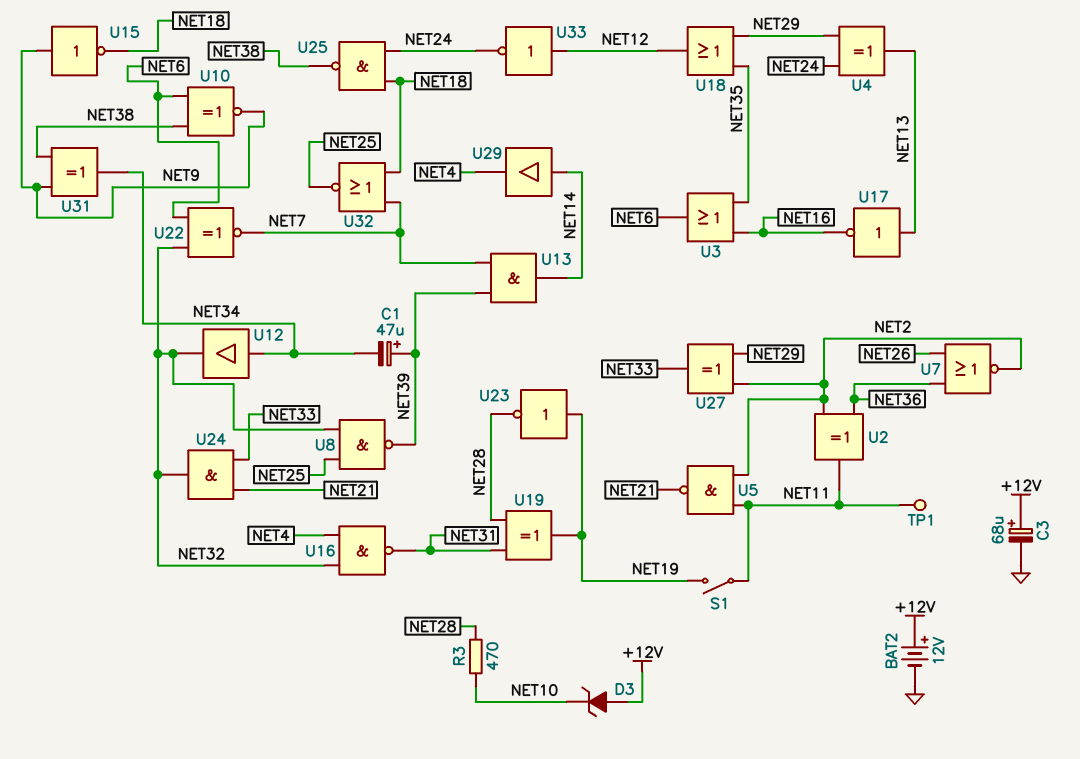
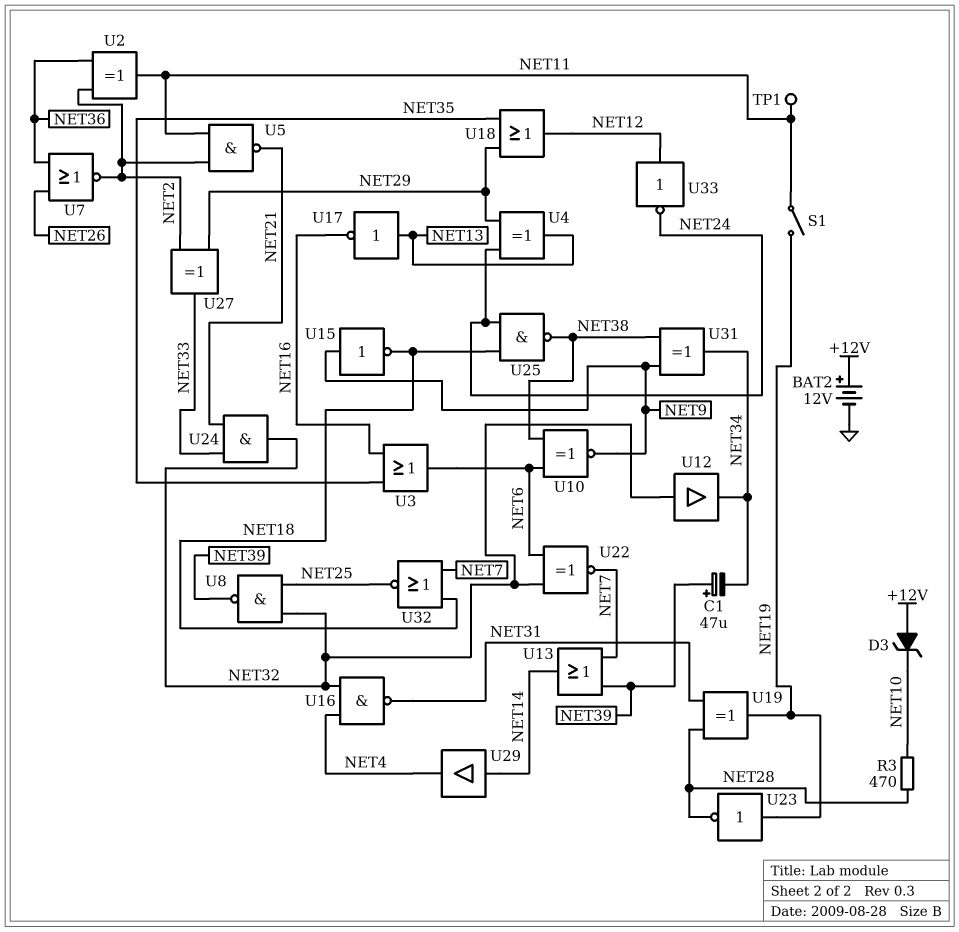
C3: 68uF (plus +12V, minus GND) -> none
U12: buffer (in NET34, out NET32) -> buffer (in NET32, out NET34)
U13: AND (in NET7, in NET39, out NET14) -> OR (in NET7, in NET39, out NET14)

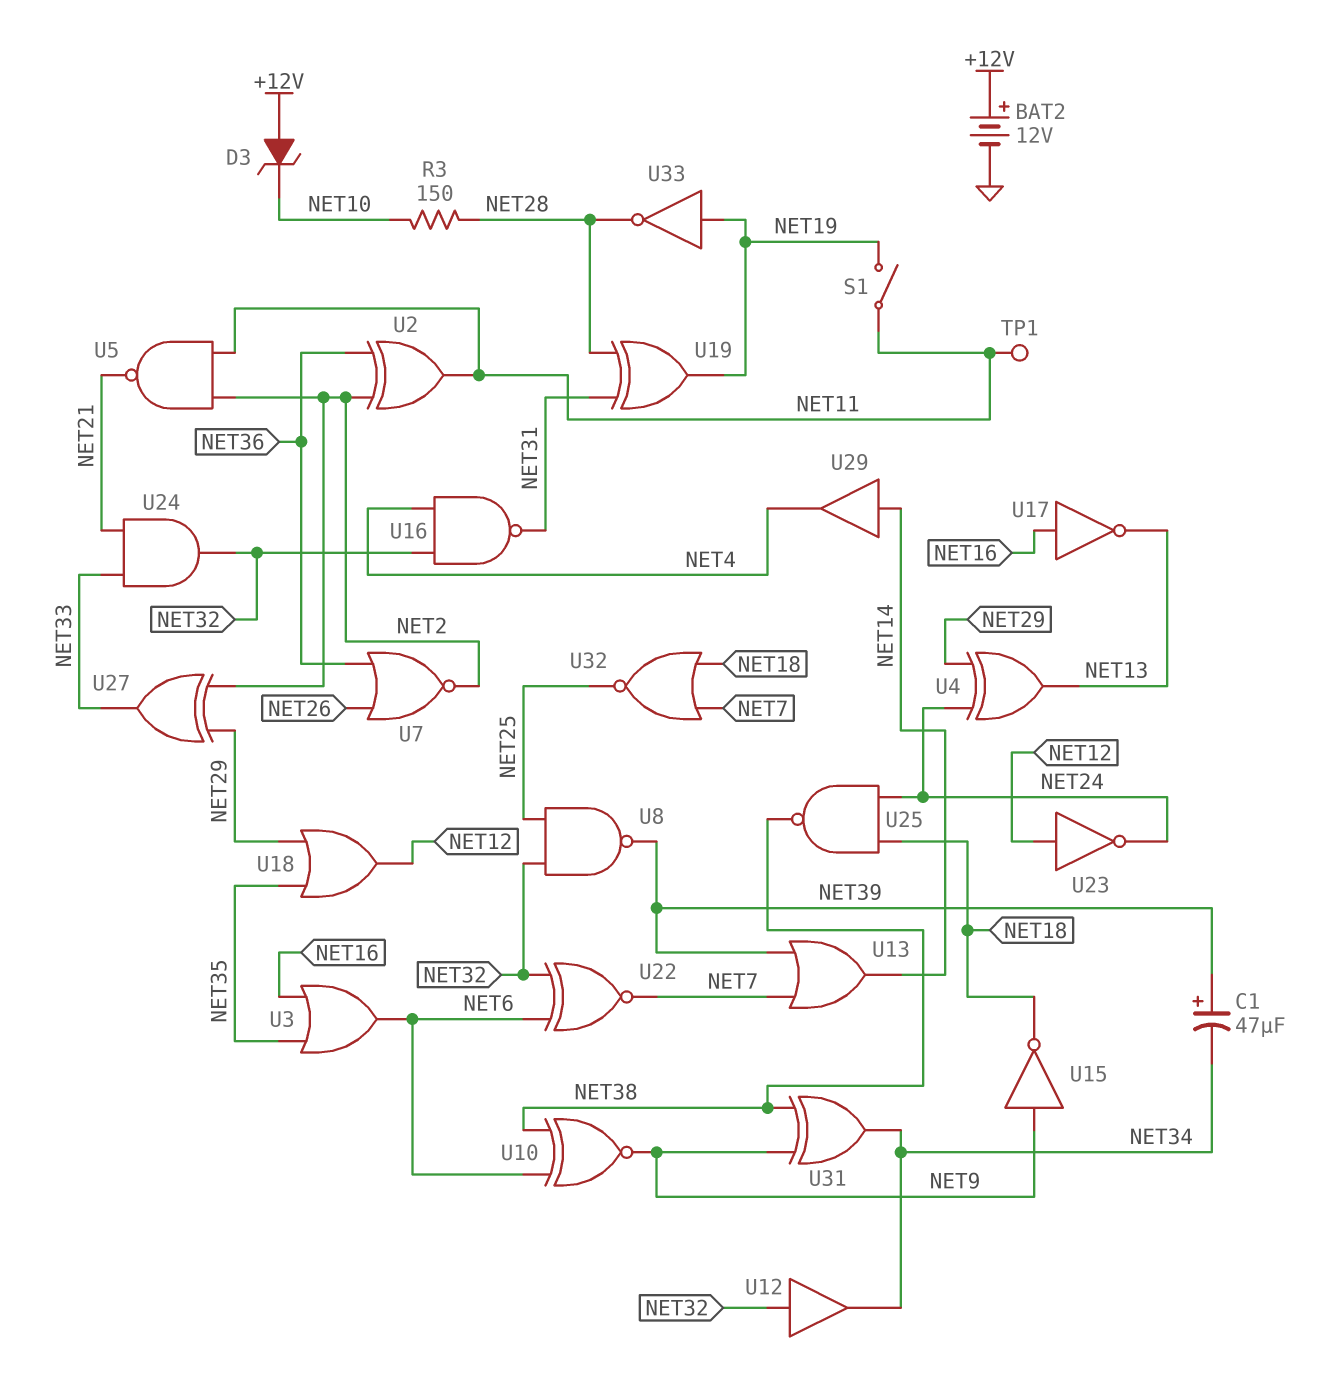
R3: 470 (NET10, NET28) -> 150 (NET10, NET28)
U17: NOT (in NET13, out NET16) -> NOT (in NET16, out NET13)
U23: NOT (in NET19, out NET28) -> NOT (in NET12, out NET24)
U33: NOT (in NET12, out NET24) -> NOT (in NET19, out NET28)

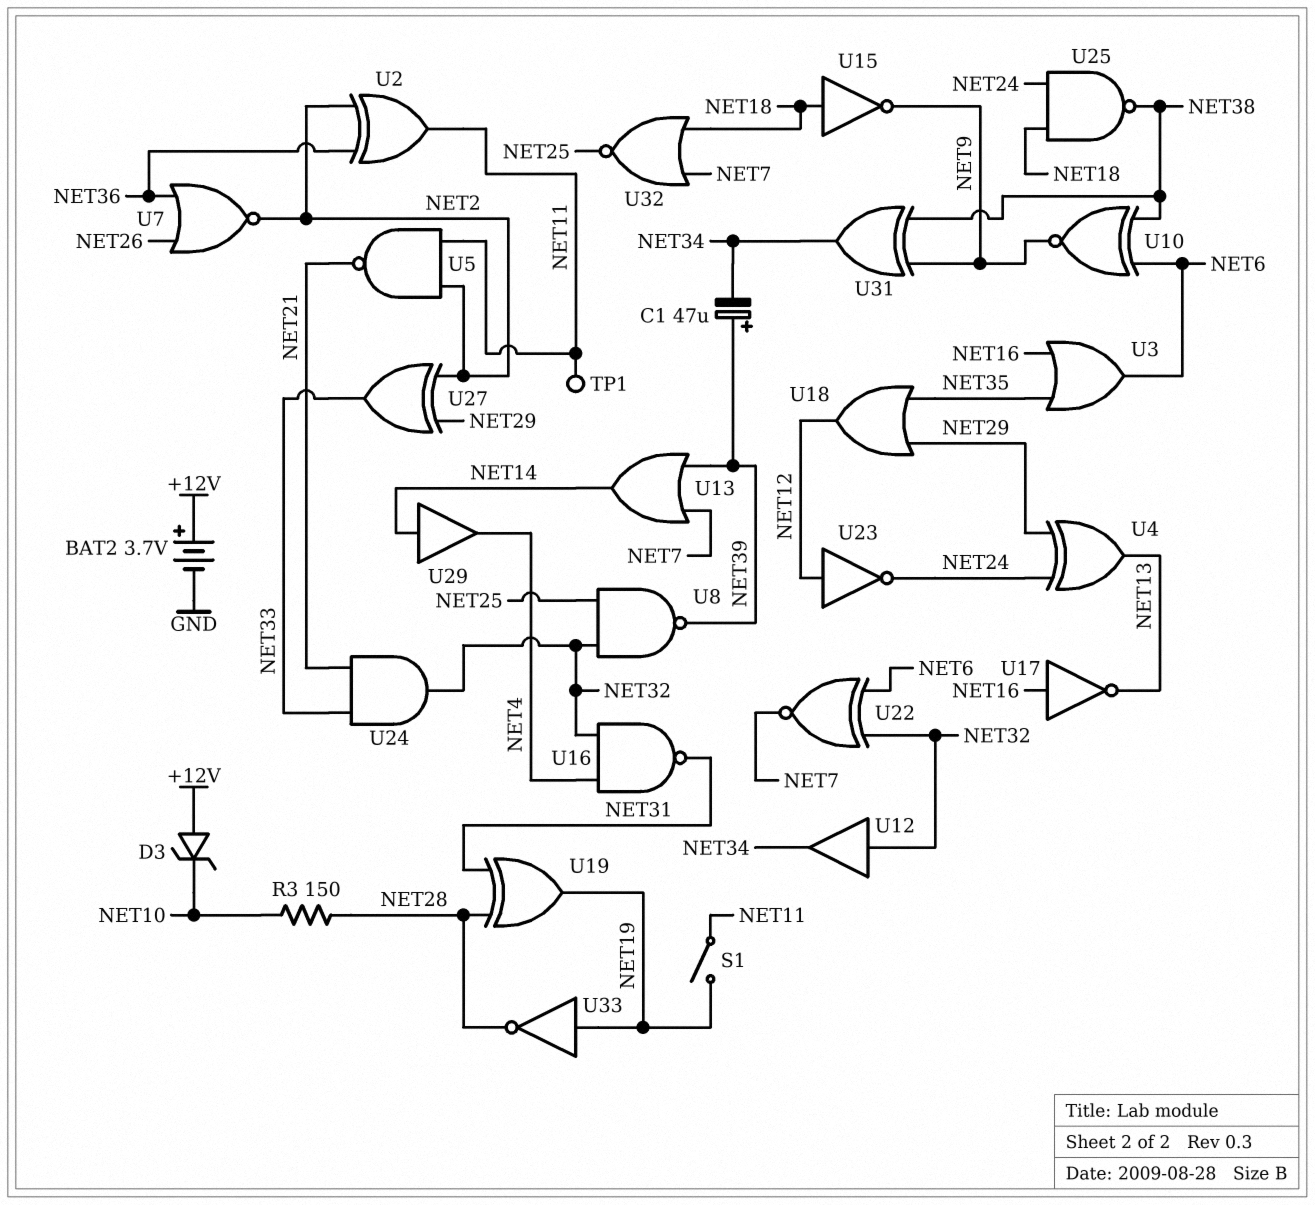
BAT2: 12V (plus +12V, minus GND) -> 3.7V (plus +12V, minus GND)
U15: NOT (in NET9, out NET18) -> NOT (in NET18, out NET9)

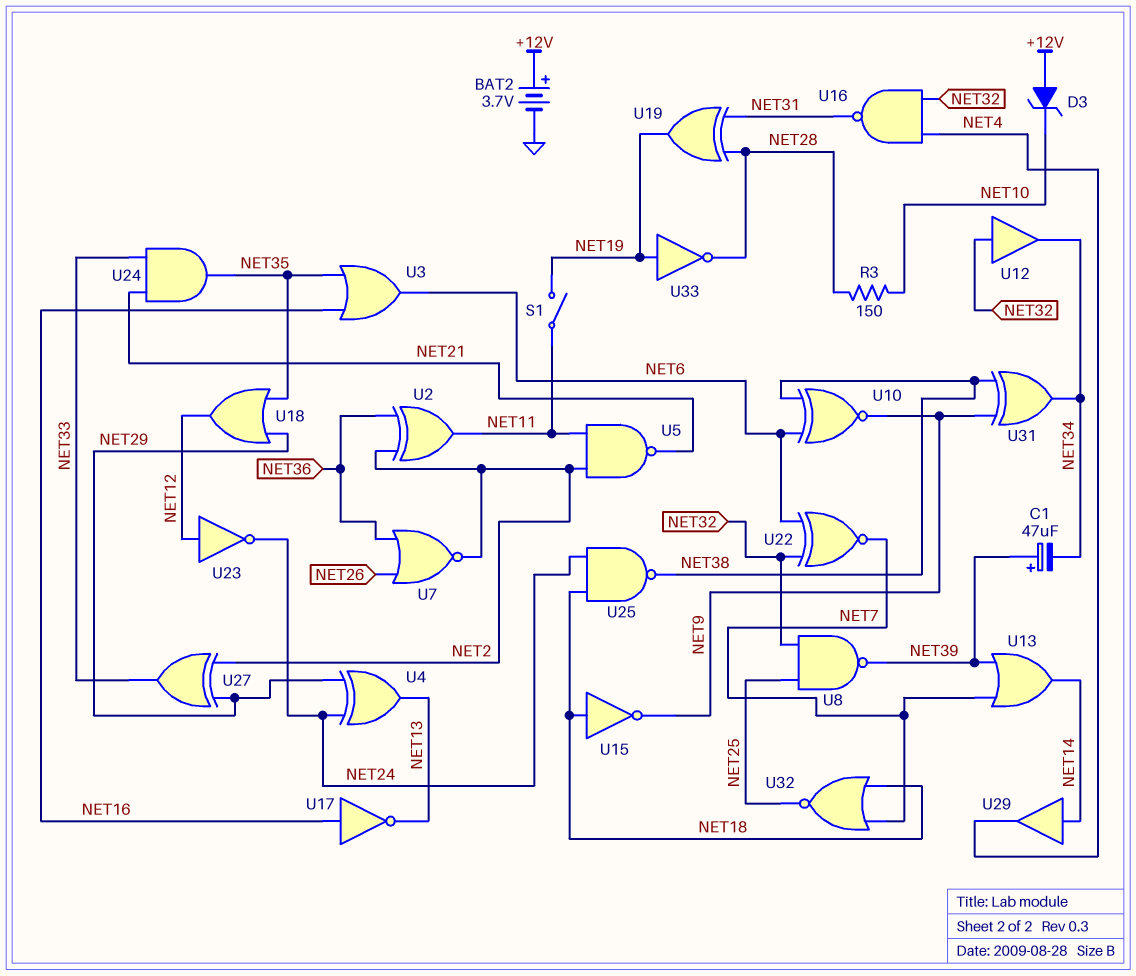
TP1: test point (NET11) -> none
U24: AND (in NET21, in NET33, out NET32) -> AND (in NET21, in NET33, out NET35)

